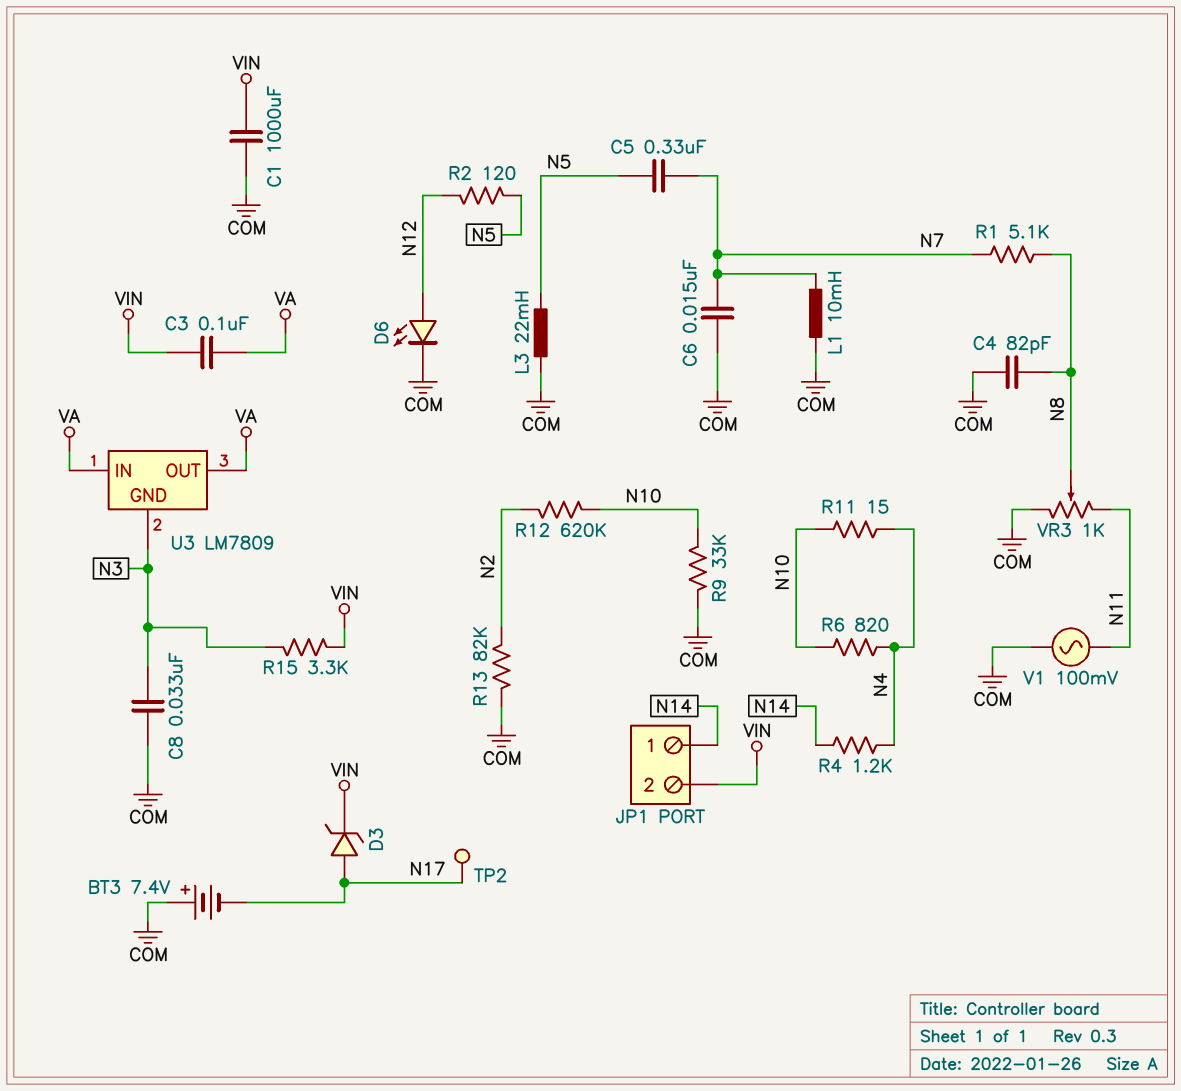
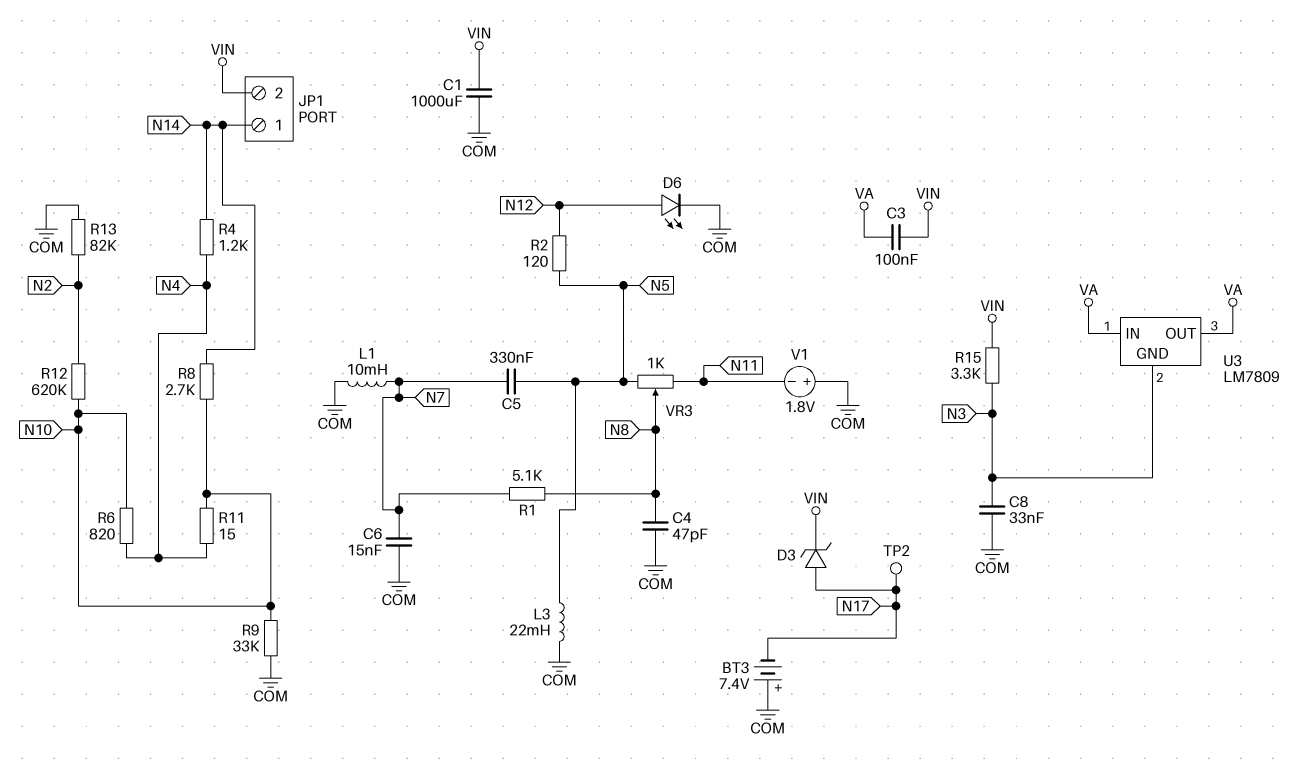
C4: 82pF (COM, N8) -> 47pF (COM, N8)
R8: none -> 2.7k (N10, N14)
V1: AC 100mV (COM, N11) -> 1.8V (plus COM, minus N11)
VR3: 1k (COM, N11, wiper N8) -> 1k (N5, N11, wiper N8)

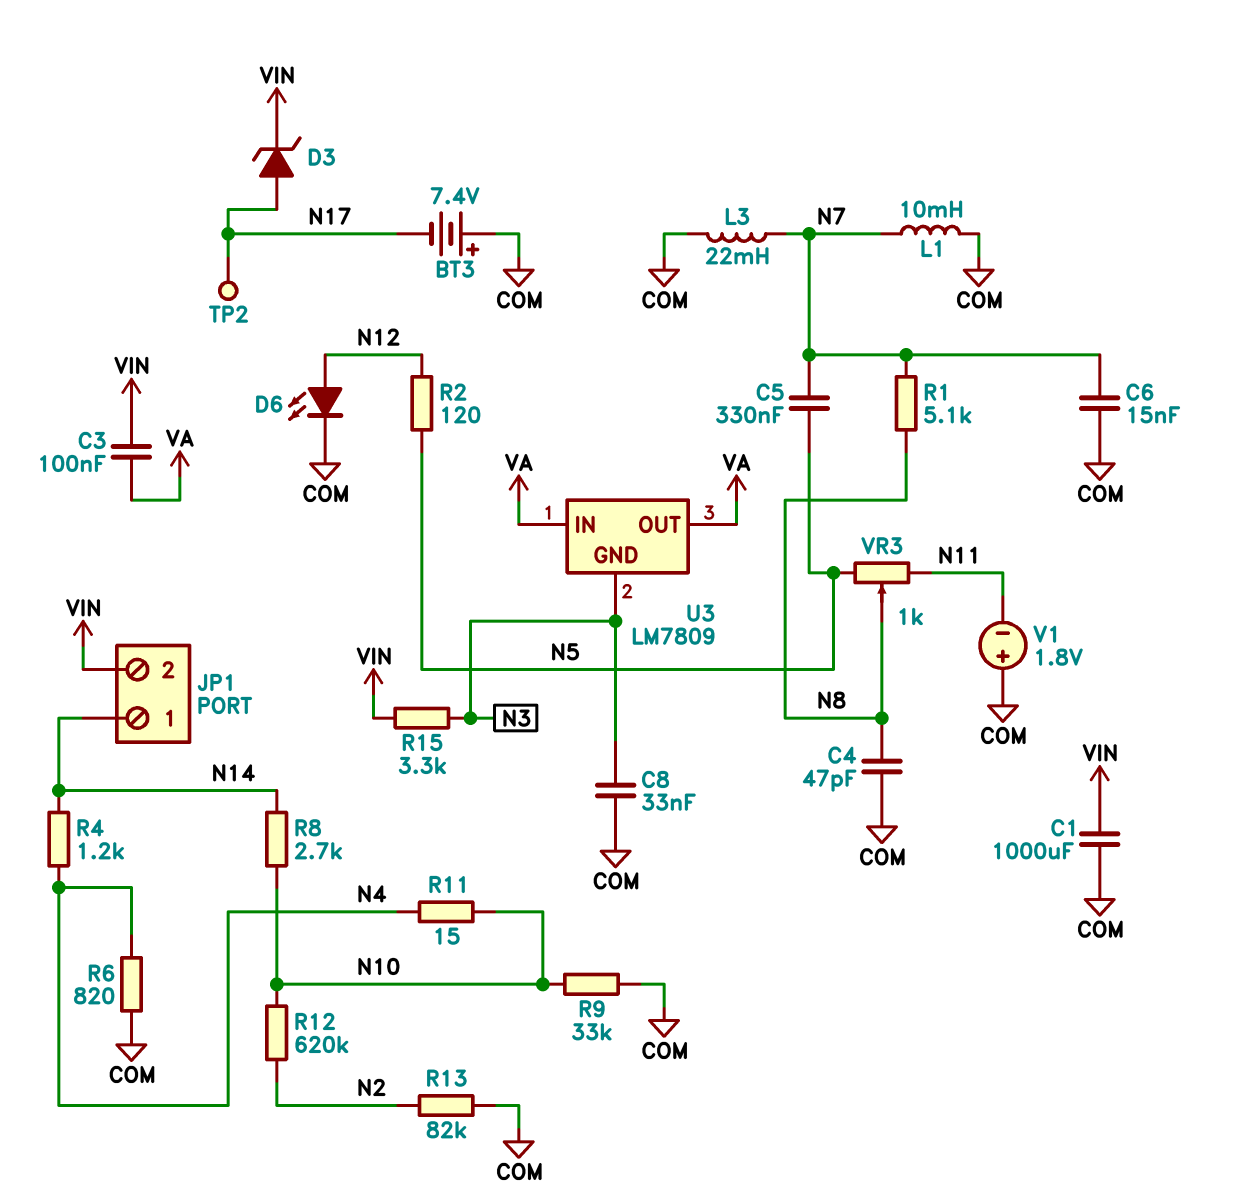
L3: 22mH (COM, N5) -> 22mH (COM, N7)
R6: 820 (N4, N10) -> 820 (COM, N4)

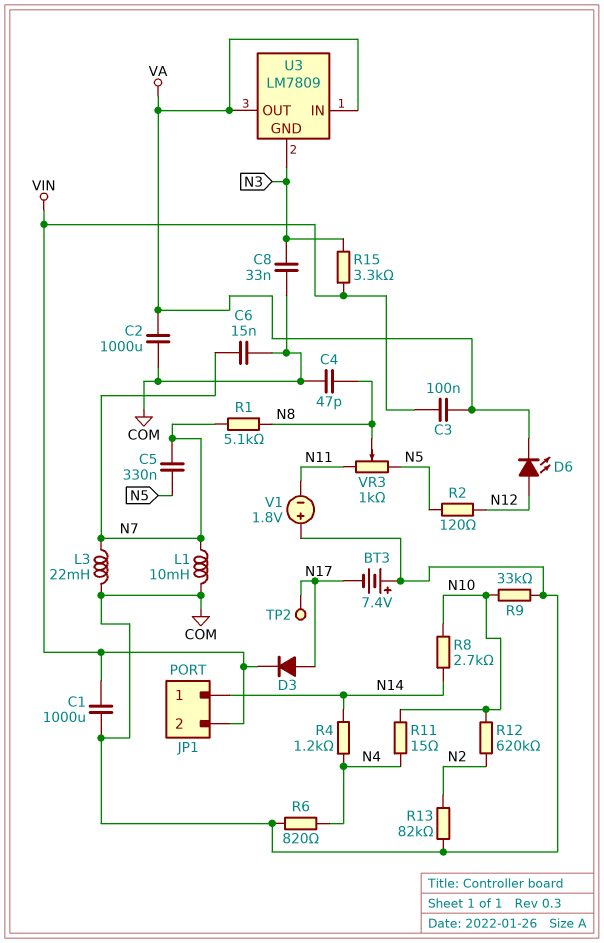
C2: none -> 1000uF (COM, VA)
D3: zener (A N17, K VIN) -> diode (A N17, K VIN)
D6: LED (A N12, K COM) -> LED (A N12, K VA)

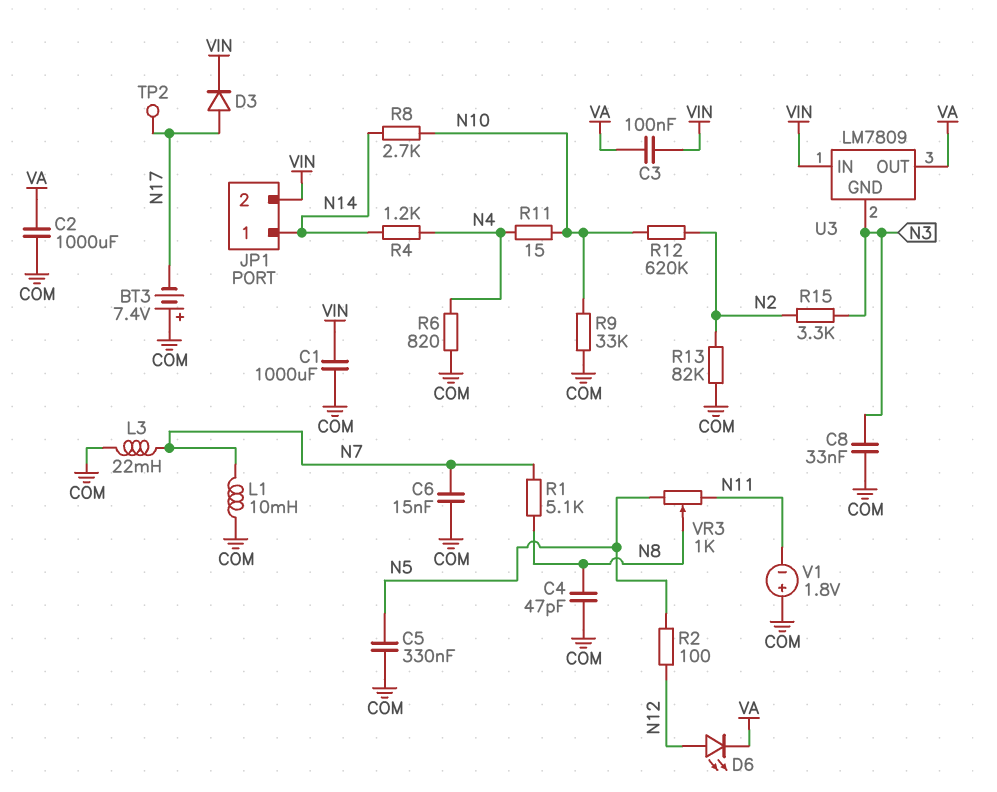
C5: 330nF (N5, N7) -> 330nF (COM, N5)
R2: 120 (N5, N12) -> 100 (N5, N12)
R15: 3.3k (N3, VIN) -> 3.3k (N2, N3)
U3 pin IN: VA -> VIN

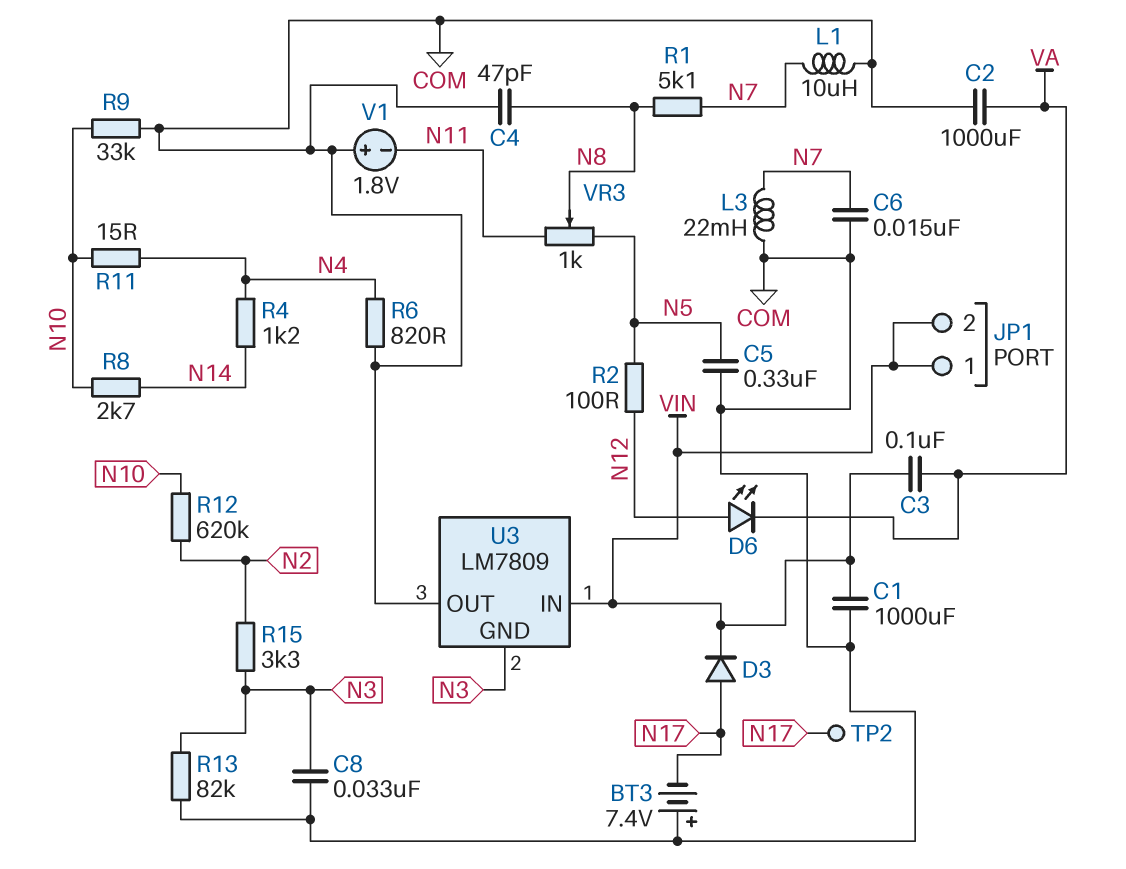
JP1 pin 1: N14 -> VIN
L1: 10mH (COM, N7) -> 10uH (COM, N7)
R13: 82k (COM, N2) -> 82k (COM, N3)
U3 pin OUT: VA -> COM

